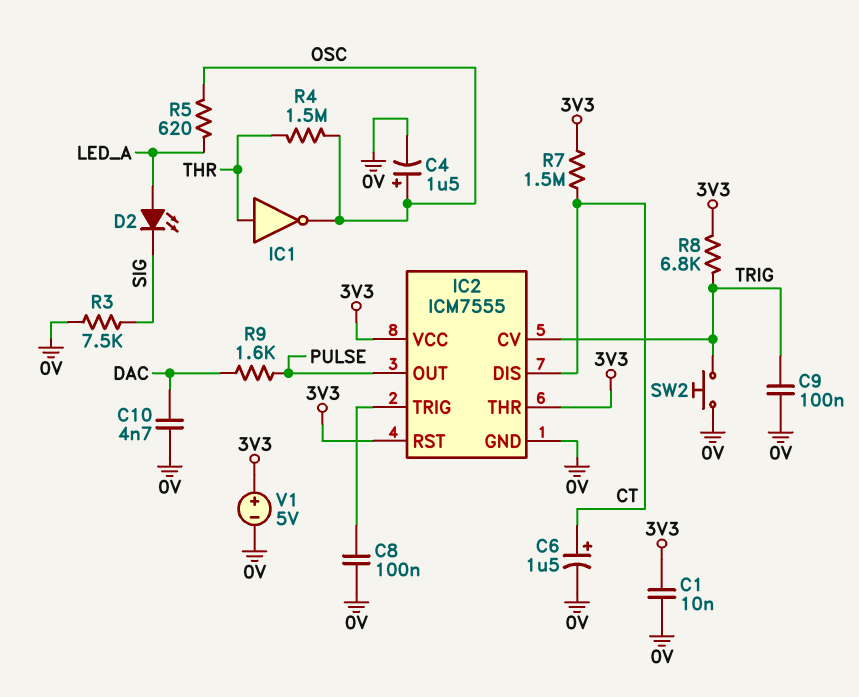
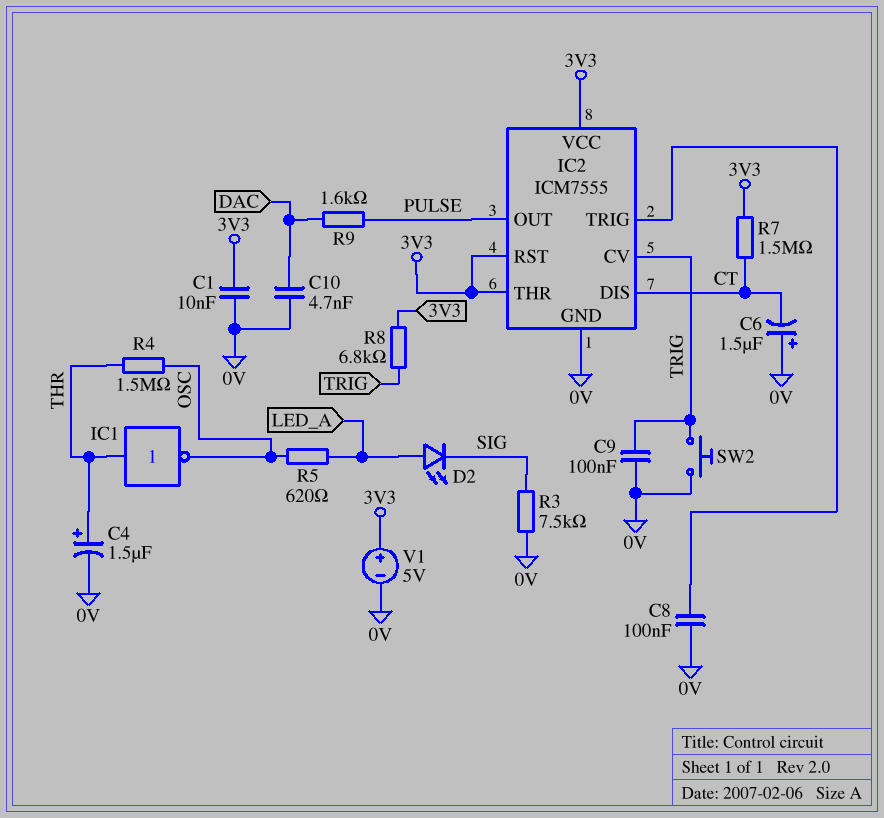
C4: 1.5uF (plus OSC, minus 0V) -> 1.5uF (plus THR, minus 0V)
C6: 1.5uF (plus CT, minus 0V) -> 1.5uF (plus 0V, minus CT)

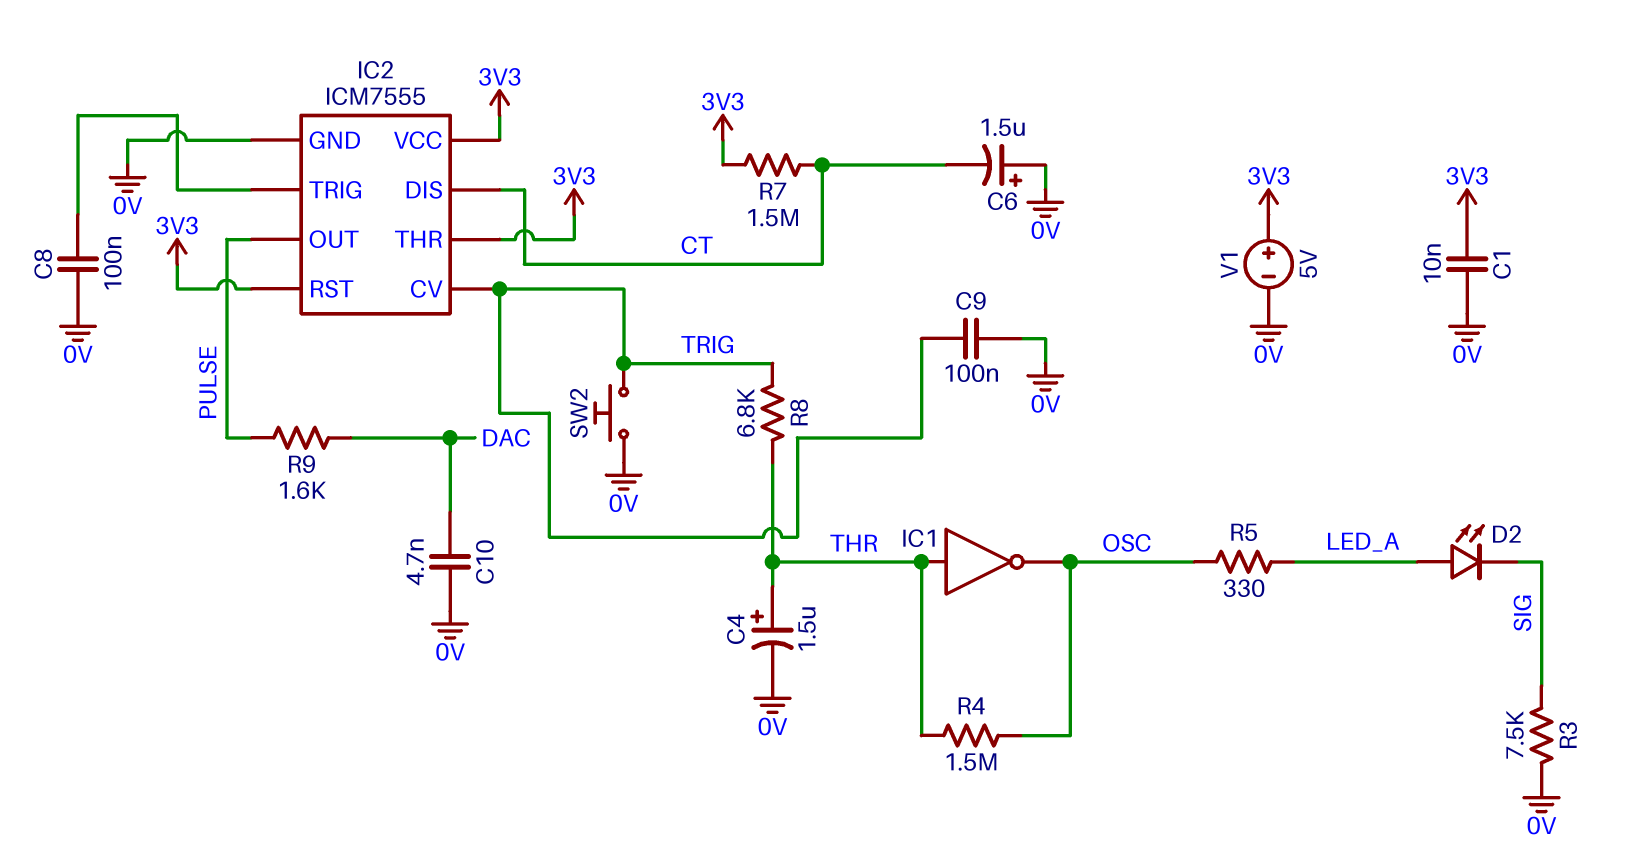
R5: 620 (LED_A, OSC) -> 330 (LED_A, OSC)
R8: 6.8k (3V3, TRIG) -> 6.8k (THR, TRIG)

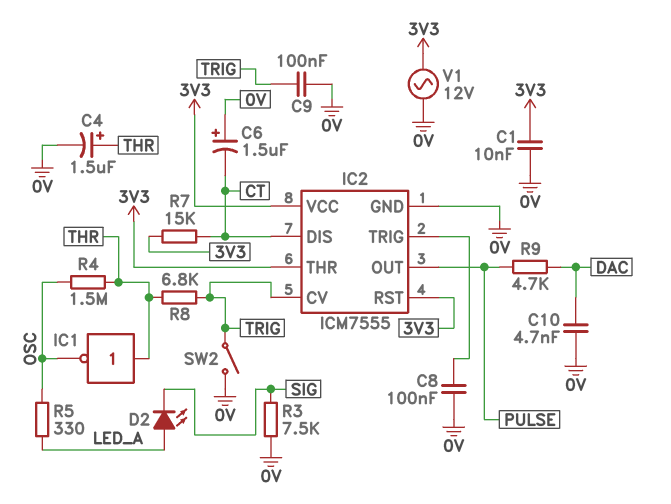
R7: 1.5M (3V3, CT) -> 15k (3V3, CT)
R9: 1.6k (DAC, PULSE) -> 4.7k (DAC, PULSE)
SW2: button (0V, TRIG) -> switch (0V, TRIG)
V1: 5V (plus 3V3, minus 0V) -> AC 12V (0V, 3V3)

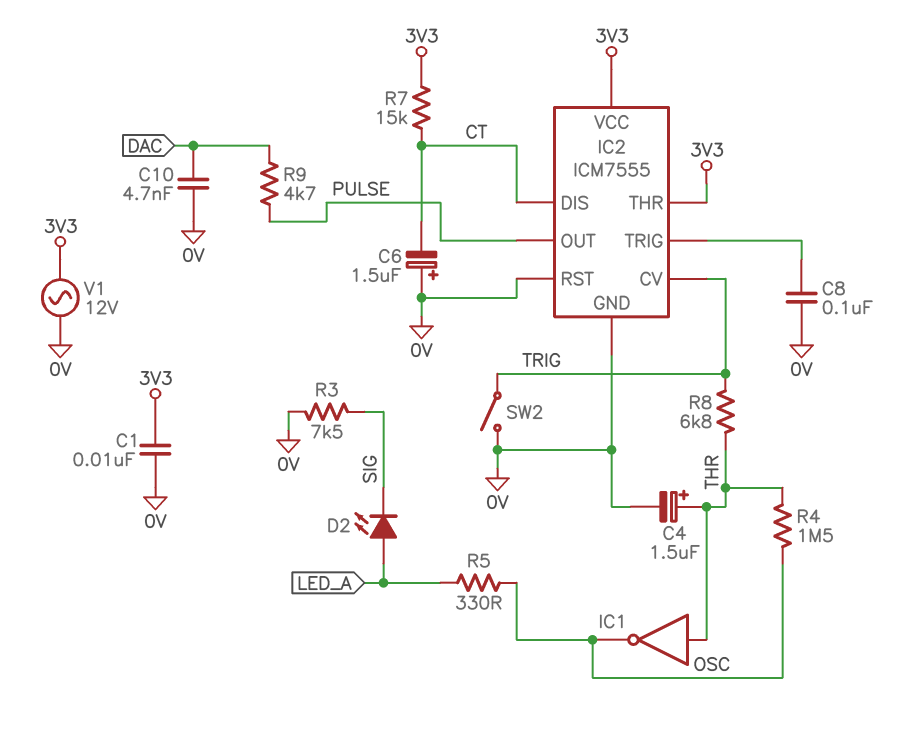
C9: 100nF (0V, TRIG) -> none
IC2 pin RST: 3V3 -> 0V

